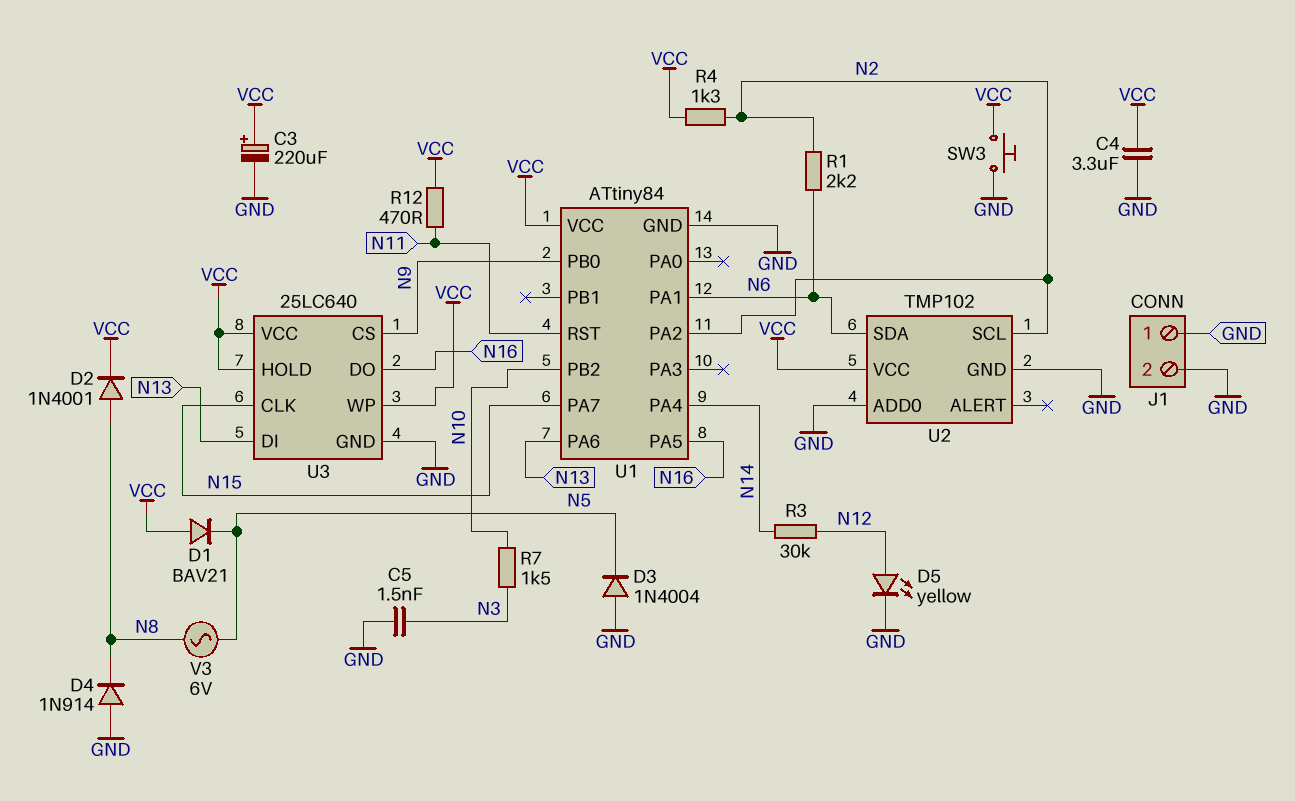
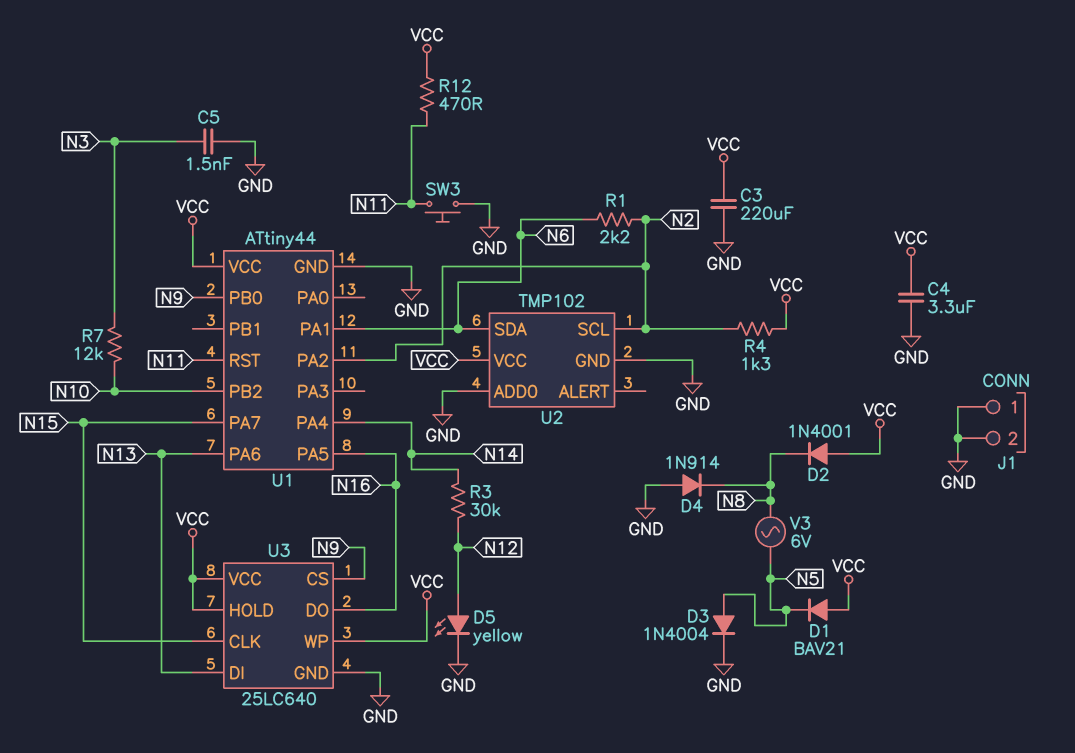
C3: 220uF (plus VCC, minus GND) -> 220uF (GND, VCC)
D2: diode 1N4001 (A N8, K VCC) -> diode 1N4001 (A VCC, K N8)
D3: diode 1N4004 (A GND, K N5) -> diode 1N4004 (A N5, K GND)
R7: 1.5k (N3, N10) -> 12k (N3, N10)
SW3: button (GND, VCC) -> button (GND, N11)
U1: ATtiny84 -> ATtiny44

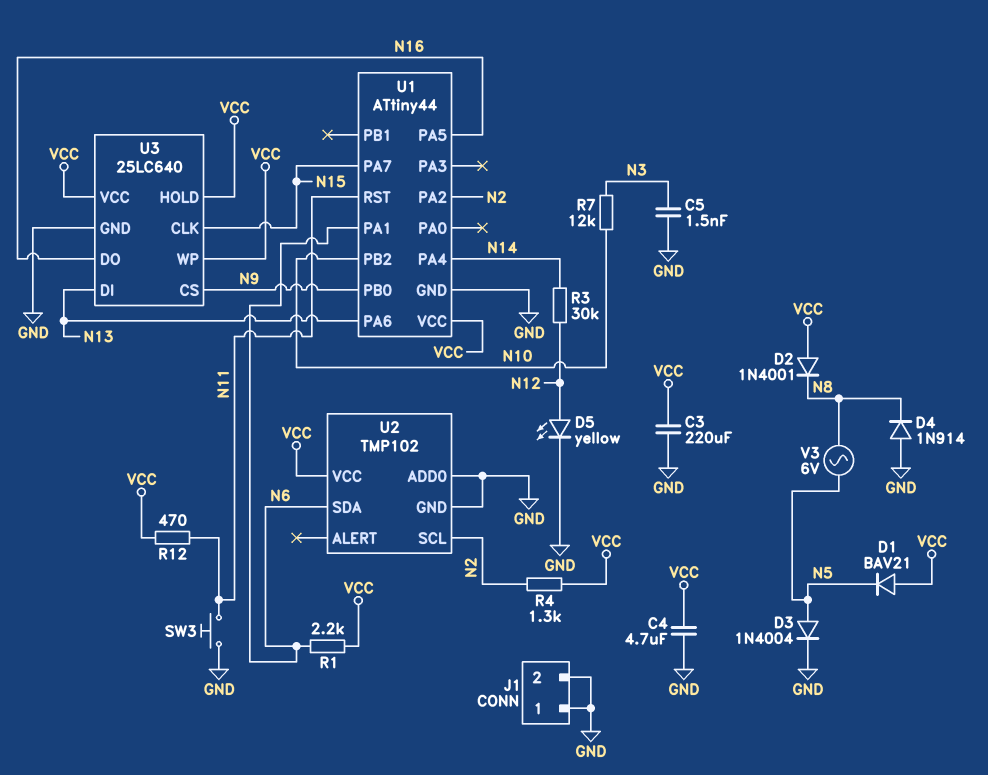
C4: 3.3uF (GND, VCC) -> 4.7uF (GND, VCC)
R1: 2.2k (N2, N6) -> 2.2k (N6, VCC)

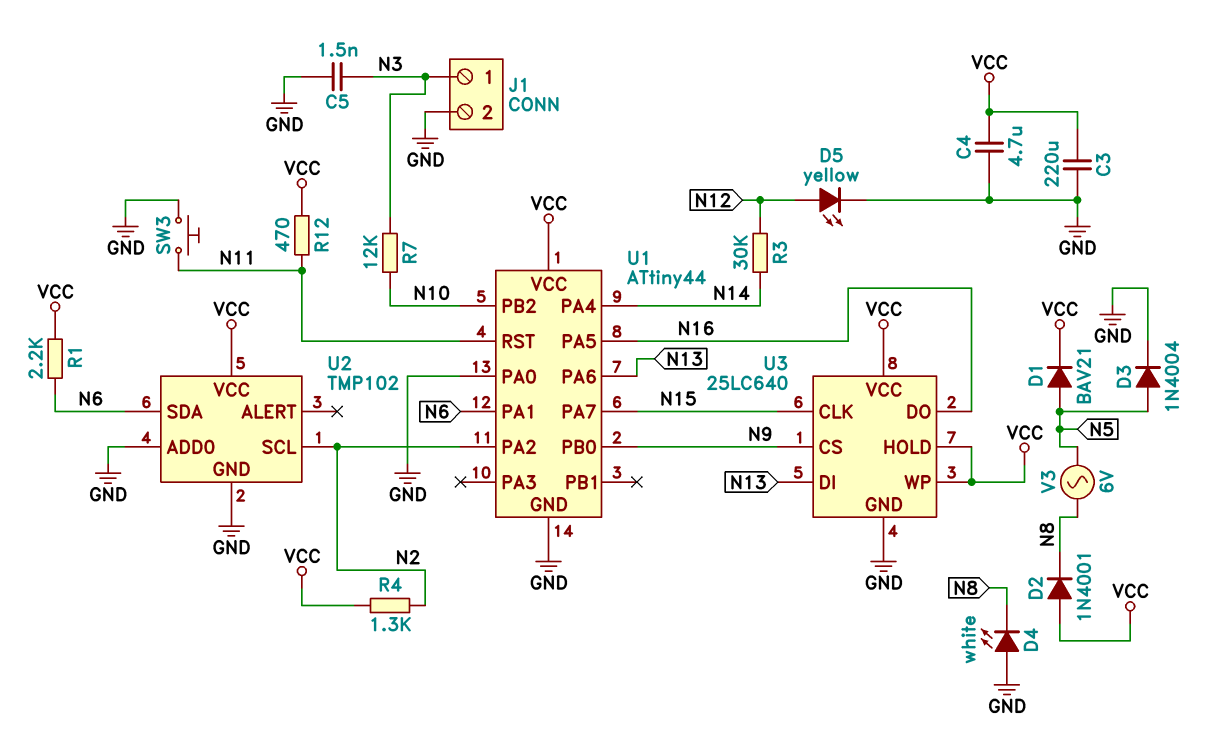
D1: diode BAV21 (A VCC, K N5) -> diode BAV21 (A N5, K VCC)
D4: diode 1N914 (A GND, K N8) -> LED white (A GND, K N8)
J1 pin 1: GND -> N3
U1 pin PA0: none -> GND

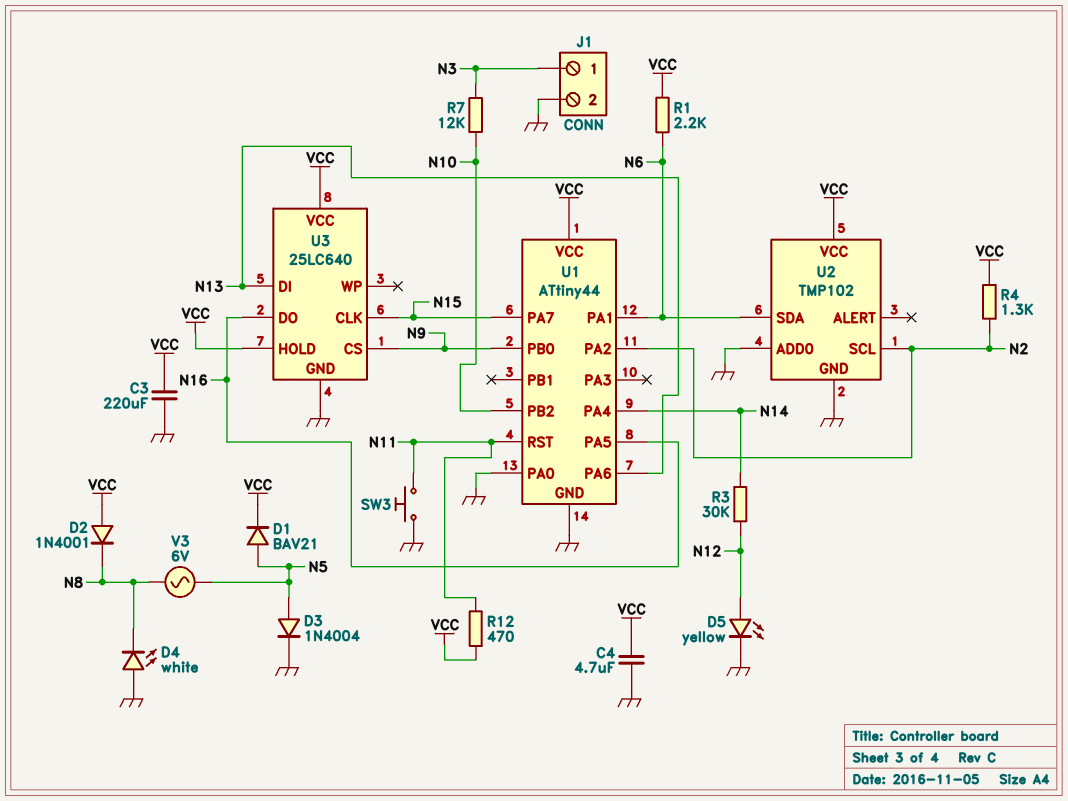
C5: 1.5nF (GND, N3) -> none
U3 pin WP: VCC -> none

